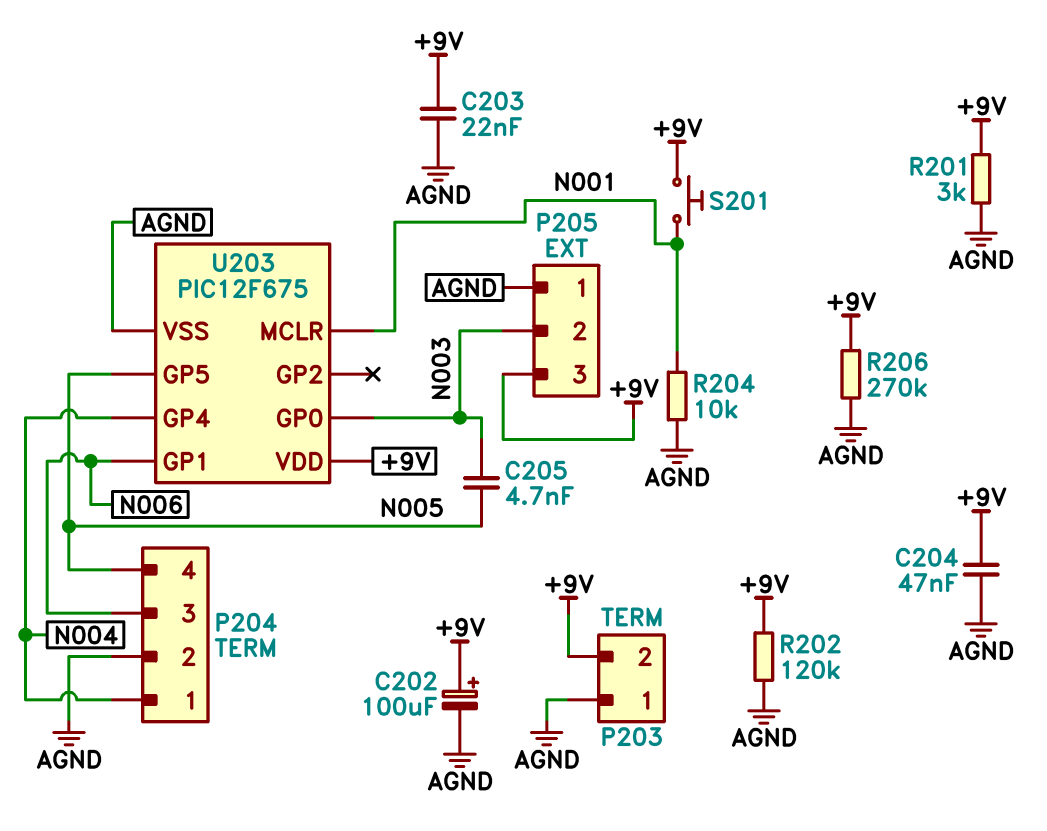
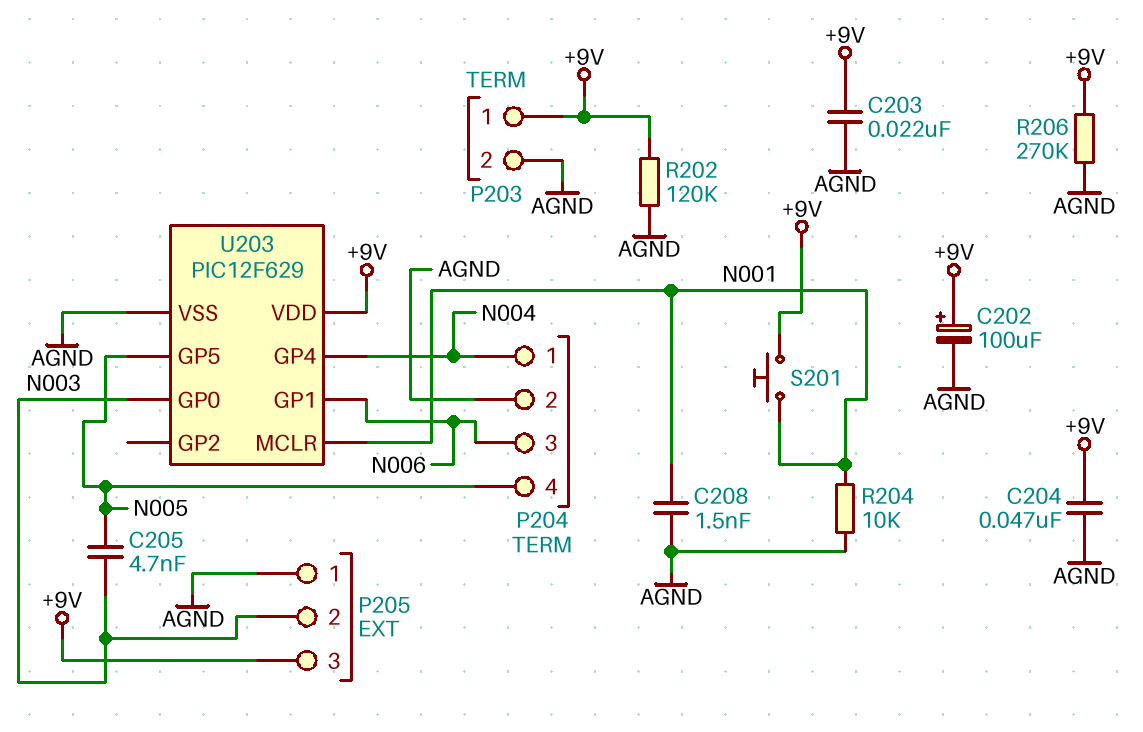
C208: none -> 1.5nF (AGND, N001)
P203 pin 1: AGND -> +9V
P203 pin 2: +9V -> AGND
R201: 3k (+9V, AGND) -> none
U203: PIC12F675 -> PIC12F629

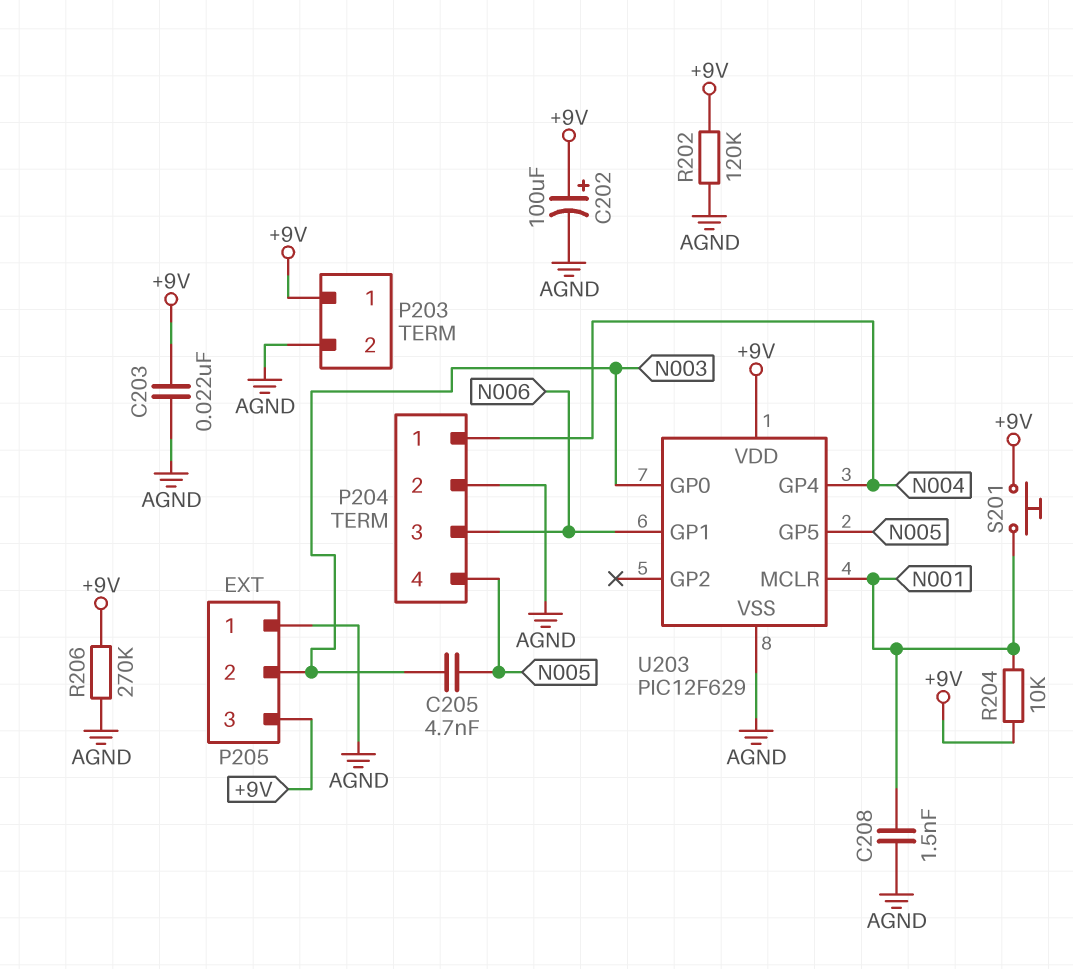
C204: 47nF (+9V, AGND) -> none
R204: 10k (AGND, N001) -> 10k (+9V, N001)

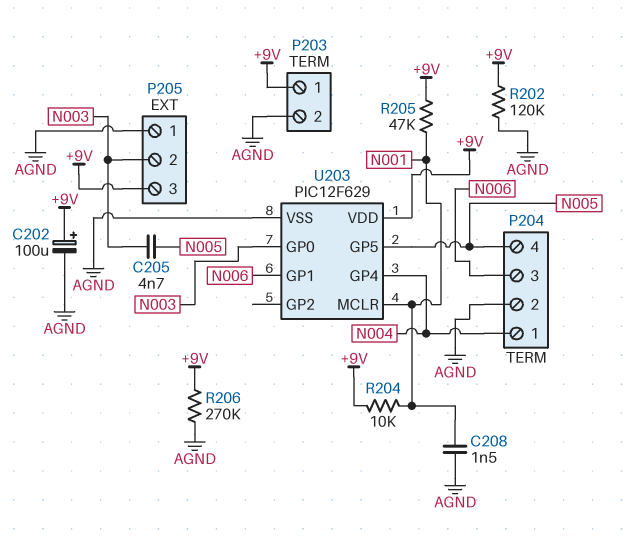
C203: 22nF (+9V, AGND) -> none
R205: none -> 47k (+9V, N001)
S201: button (+9V, N001) -> none

